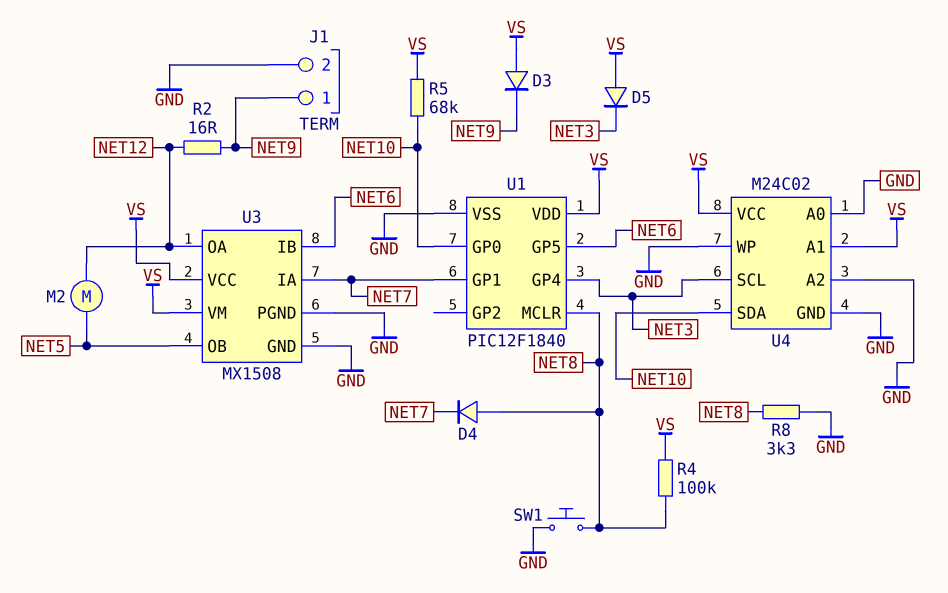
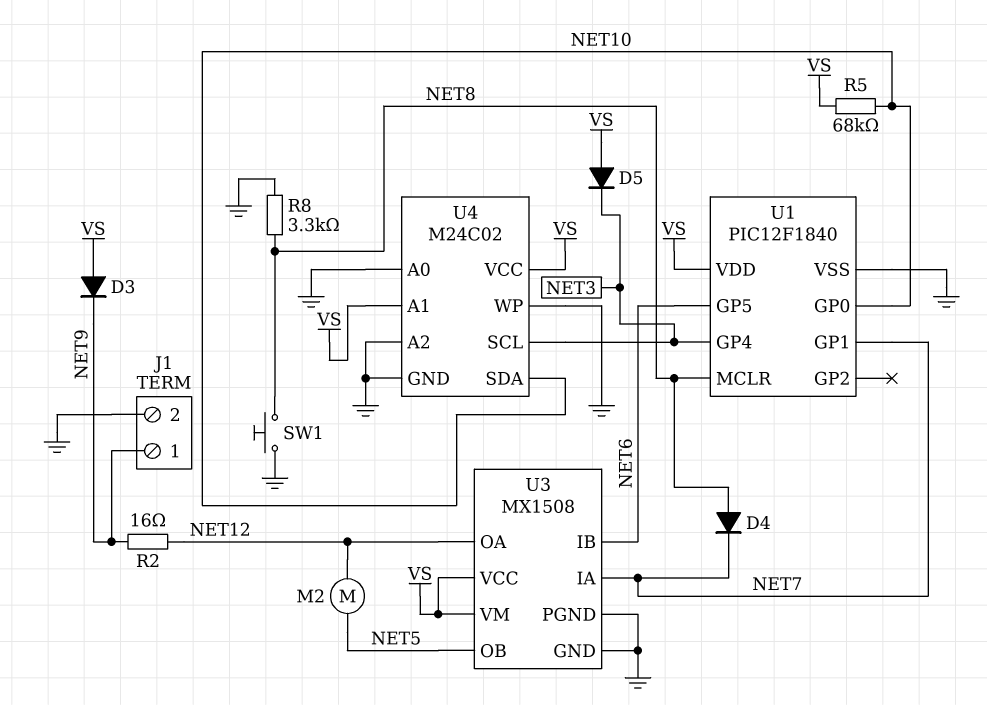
R4: 100k (NET8, VS) -> none

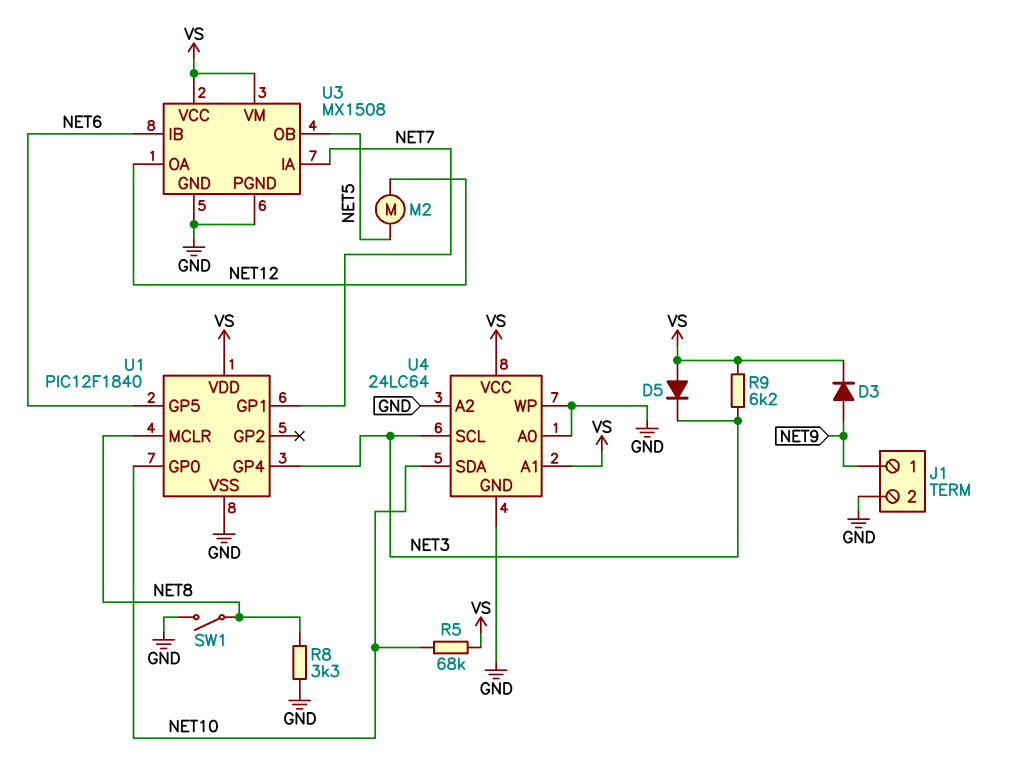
D3: diode (A VS, K NET9) -> diode (A NET9, K VS)
D4: diode (A NET8, K NET7) -> none
R2: 16 (NET9, NET12) -> none
R9: none -> 6.2k (NET3, VS)
SW1: button (GND, NET8) -> switch (GND, NET8)
U4: M24C02 -> 24LC64

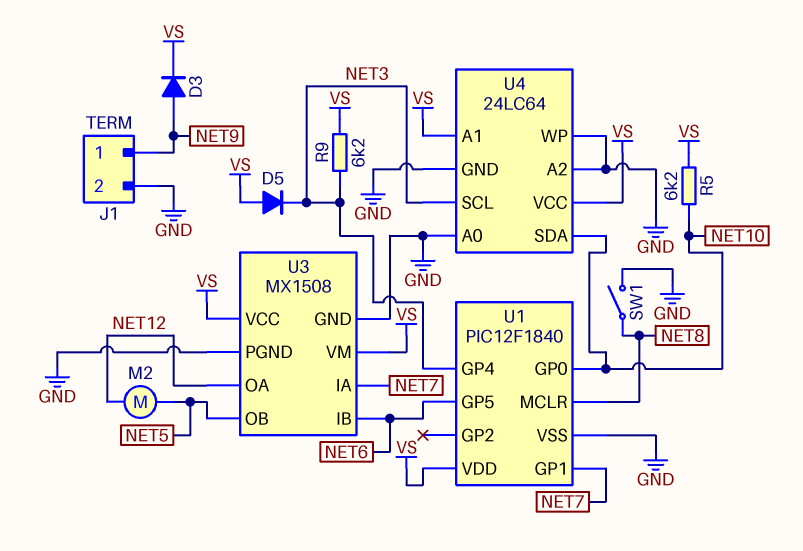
R5: 68k (NET10, VS) -> 6.2k (NET10, VS)
R8: 3.3k (GND, NET8) -> none

